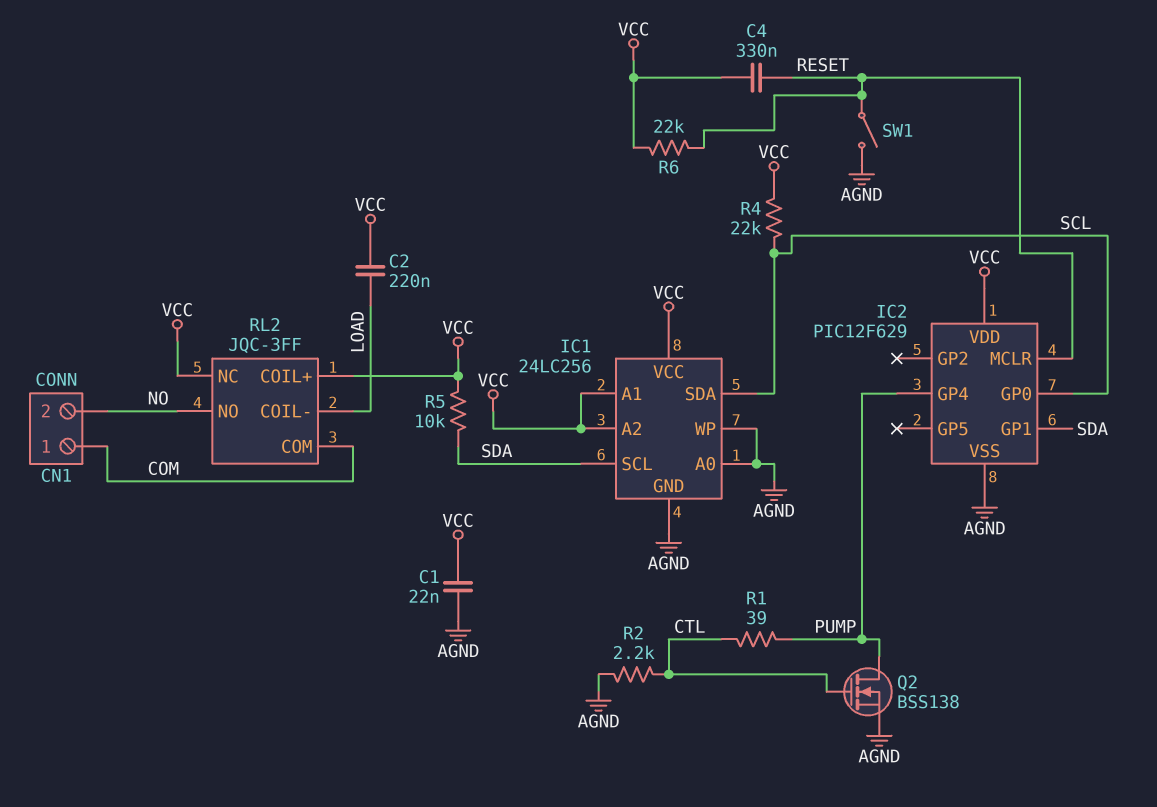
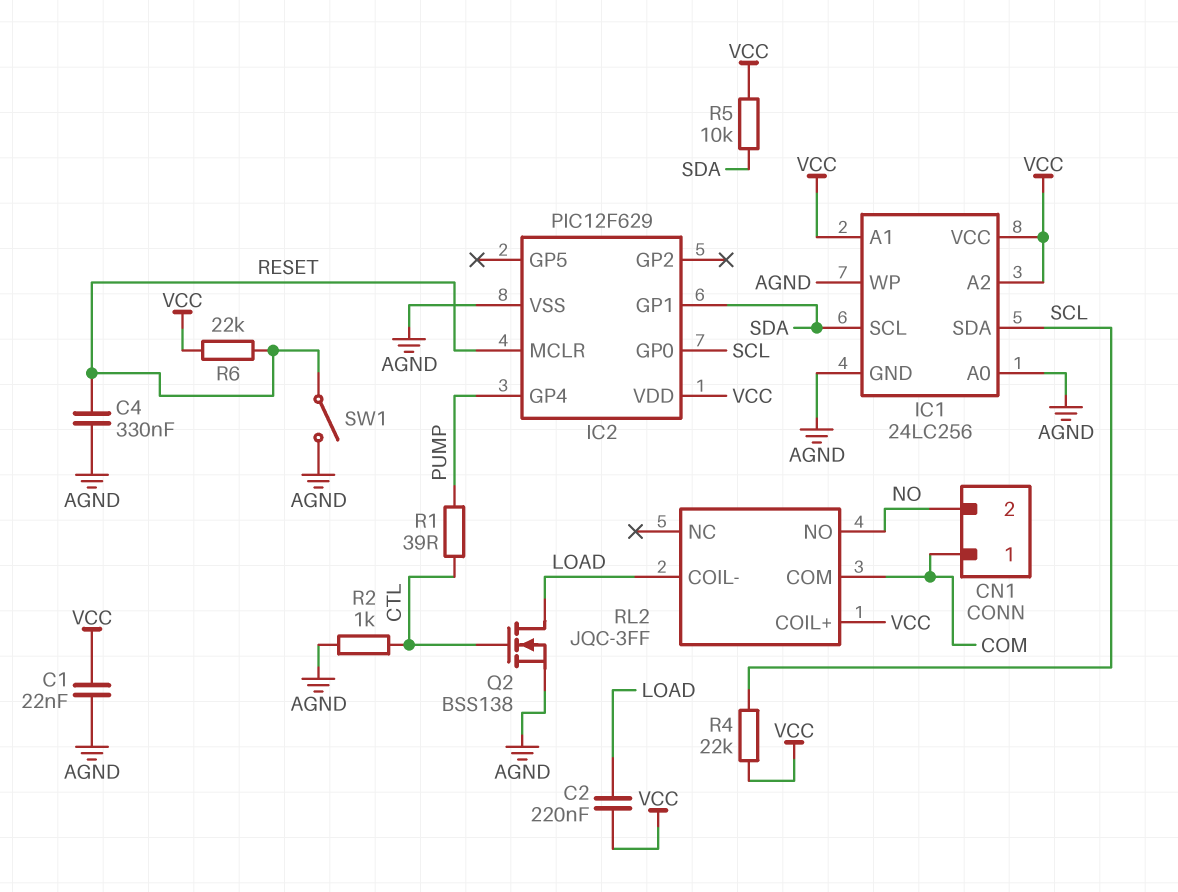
C4: 330nF (RESET, VCC) -> 330nF (AGND, RESET)
Q2: NMOS BSS138 (G CTL, D PUMP, S AGND) -> NMOS BSS138 (G CTL, D LOAD, S AGND)
R2: 2.2k (AGND, CTL) -> 1k (AGND, CTL)
RL2 pin NC: VCC -> none

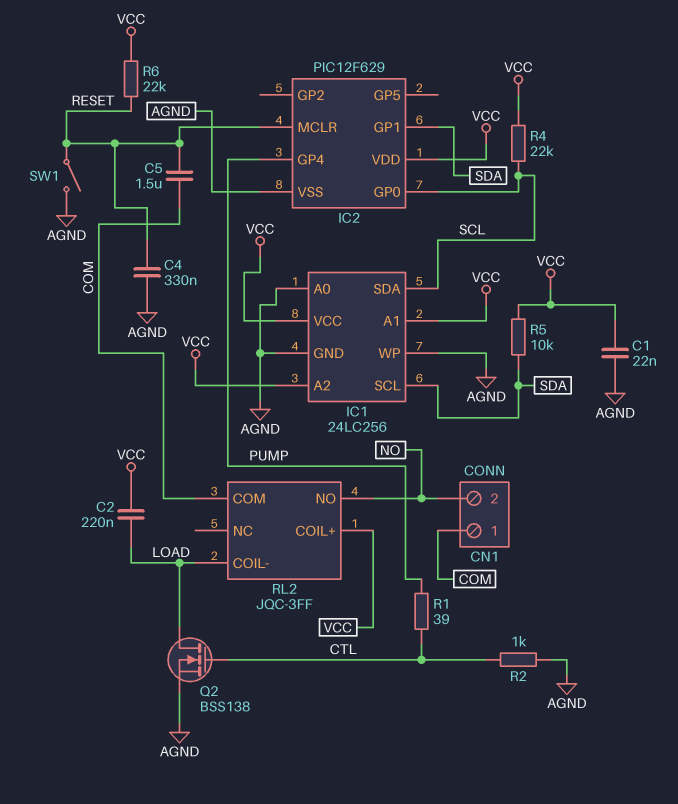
C5: none -> 1.5uF (COM, RESET)

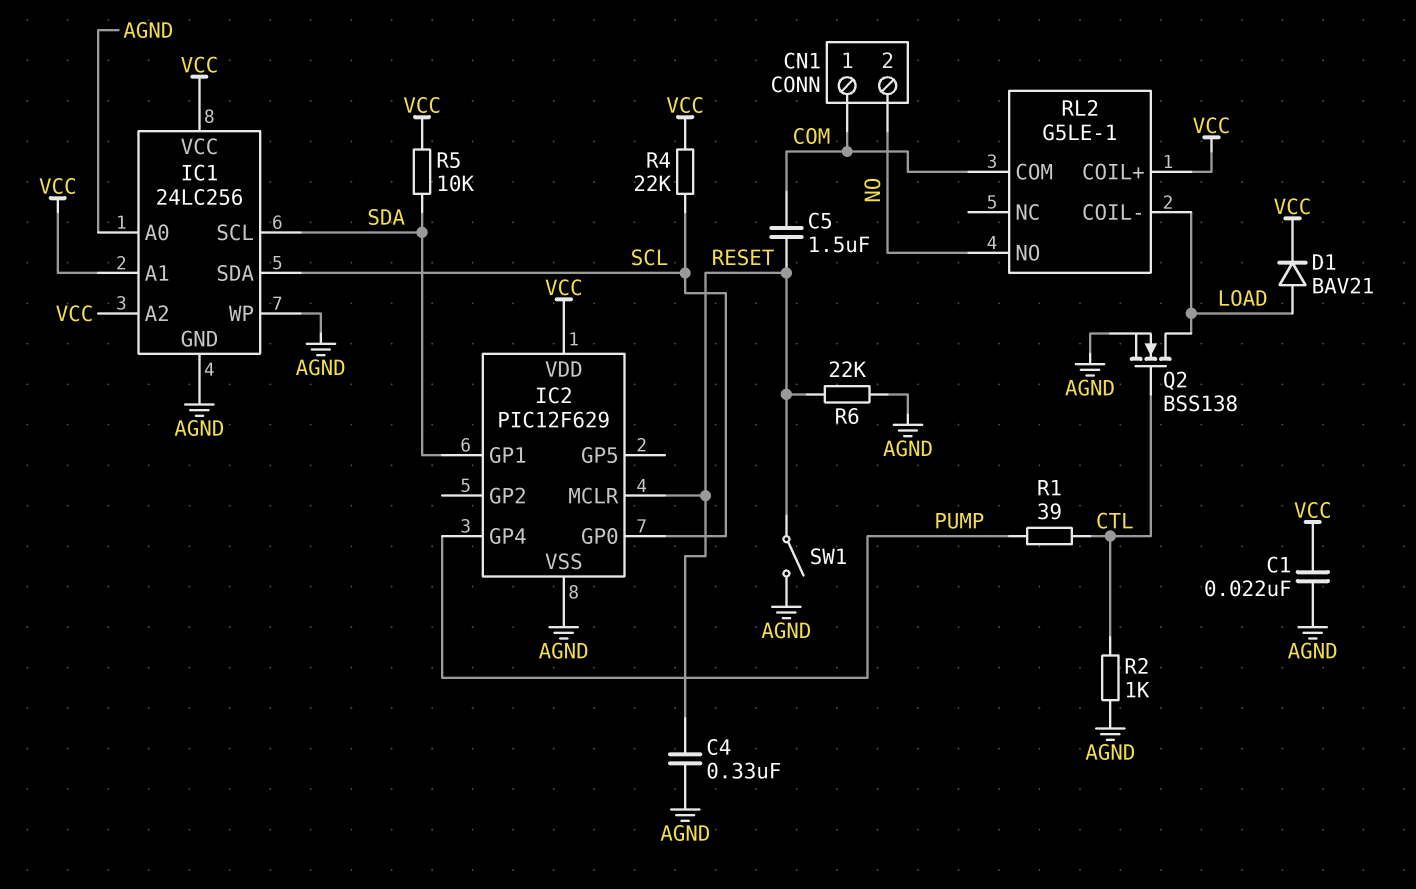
C2: 220nF (LOAD, VCC) -> none
D1: none -> diode BAV21 (A LOAD, K VCC)
R6: 22k (RESET, VCC) -> 22k (AGND, RESET)
RL2: JQC-3FF -> G5LE-1

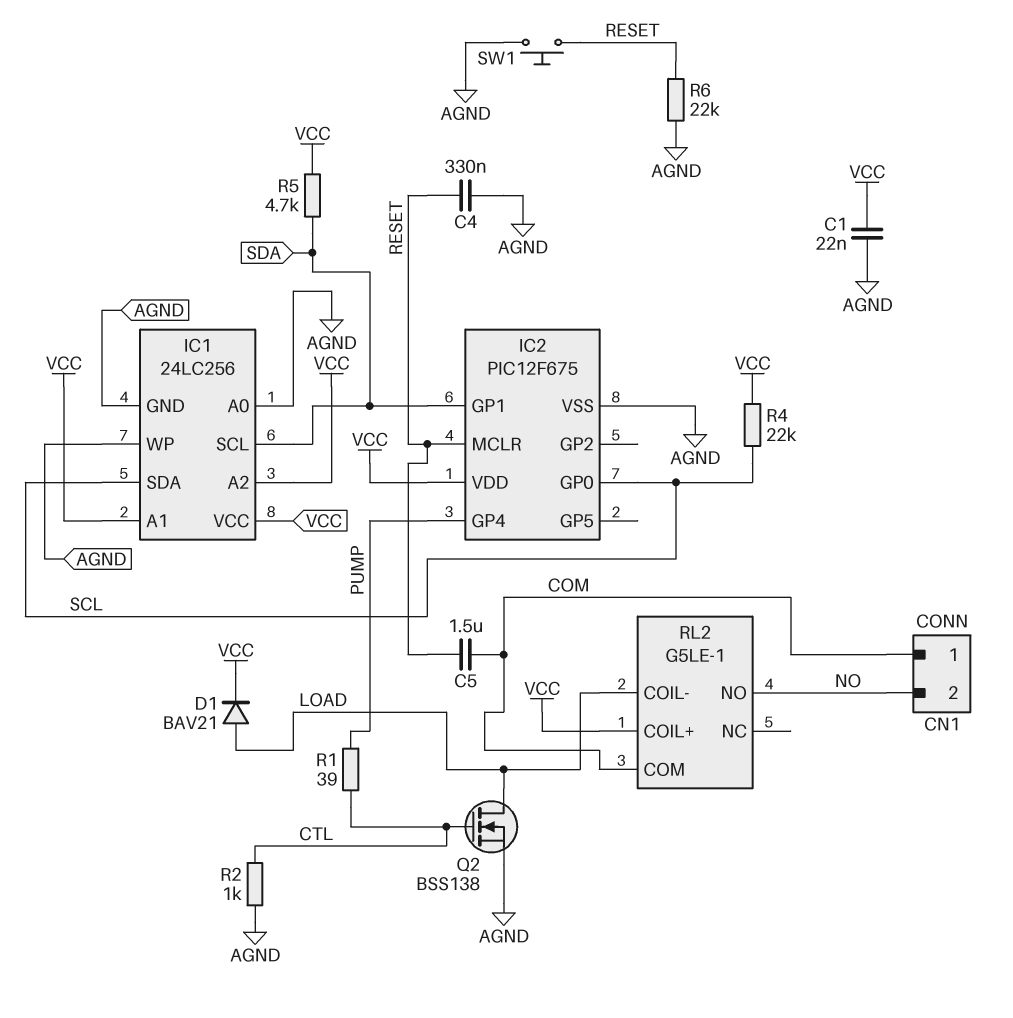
IC2: PIC12F629 -> PIC12F675
R5: 10k (SDA, VCC) -> 4.7k (SDA, VCC)
SW1: switch (AGND, RESET) -> button (AGND, RESET)

